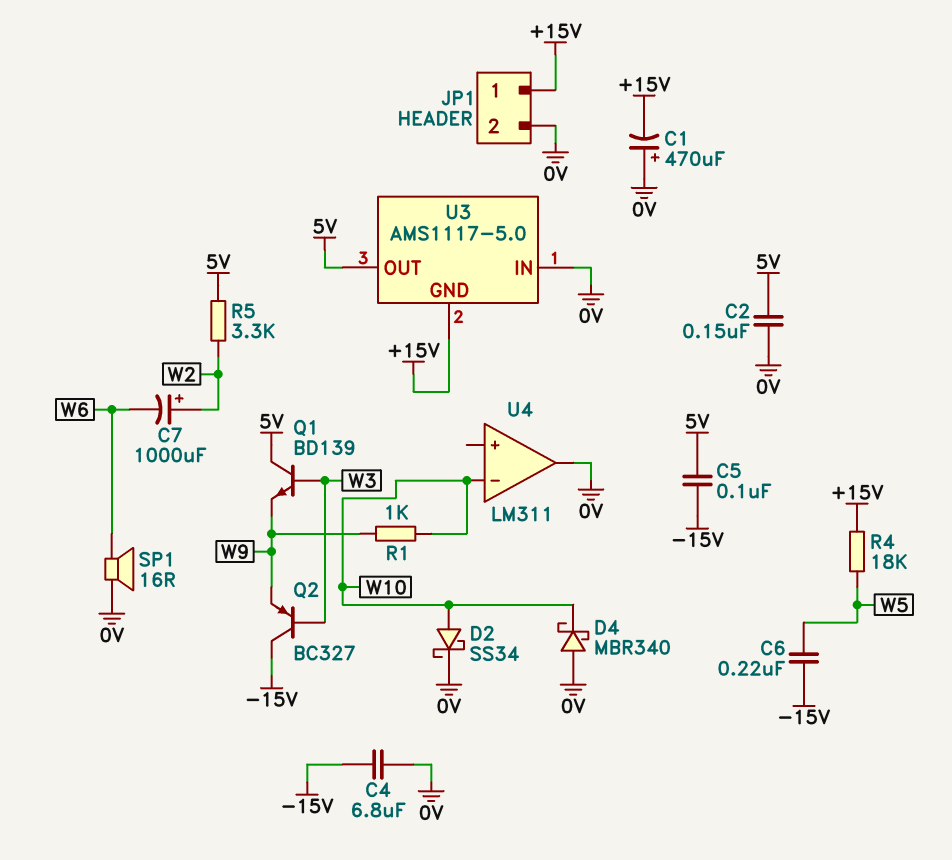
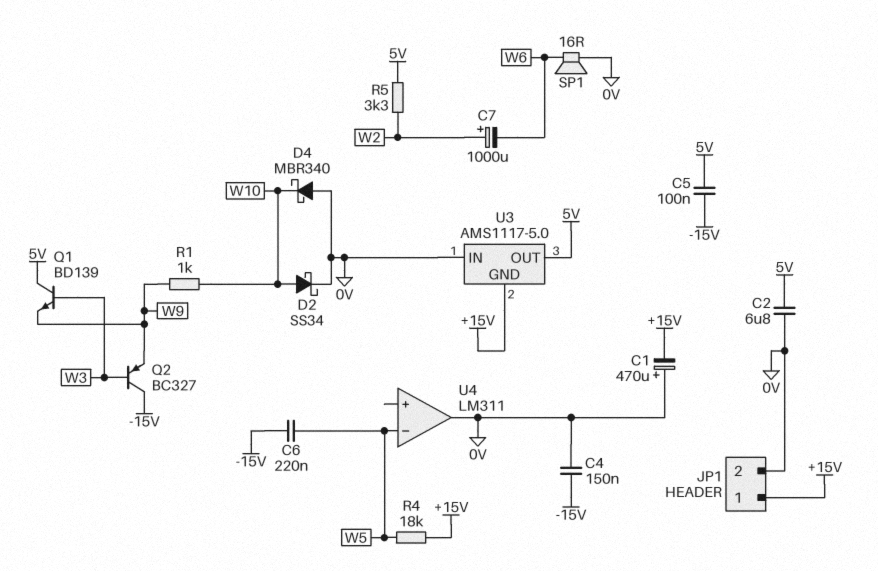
C2: 150nF (0V, 5V) -> 6.8uF (0V, 5V)
C4: 6.8uF (-15V, 0V) -> 150nF (-15V, 0V)
U4 pin in-: W10 -> W5

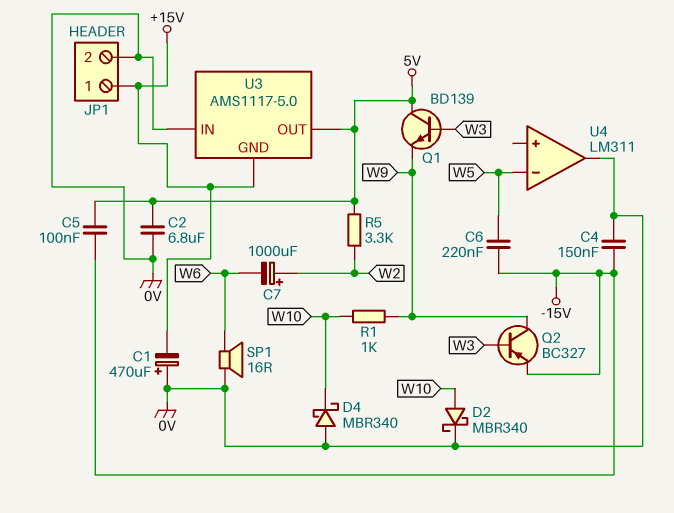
D2: schottky SS34 (A W10, K 0V) -> schottky MBR340 (A W10, K 0V)
Q2: PNP BC327 (B W3, C -15V, E W9) -> PNP BC327 (B W3, C W9, E -15V)
R4: 18k (+15V, W5) -> none

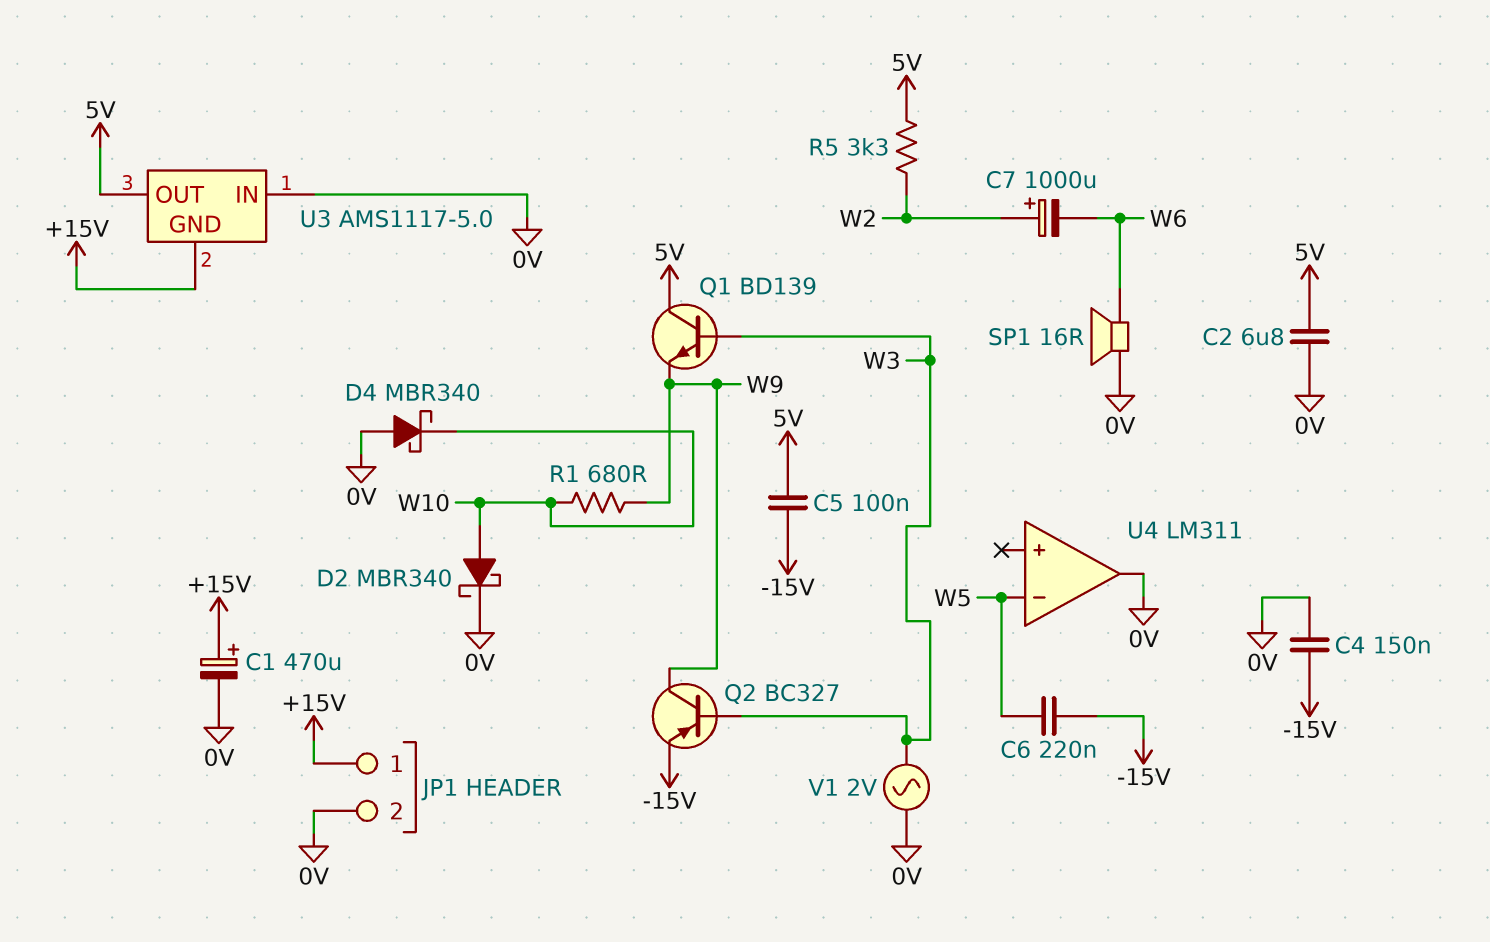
C1: 470uF (plus 0V, minus +15V) -> 470uF (plus +15V, minus 0V)
R1: 1k (W9, W10) -> 680 (W9, W10)
V1: none -> AC 2V (0V, W3)

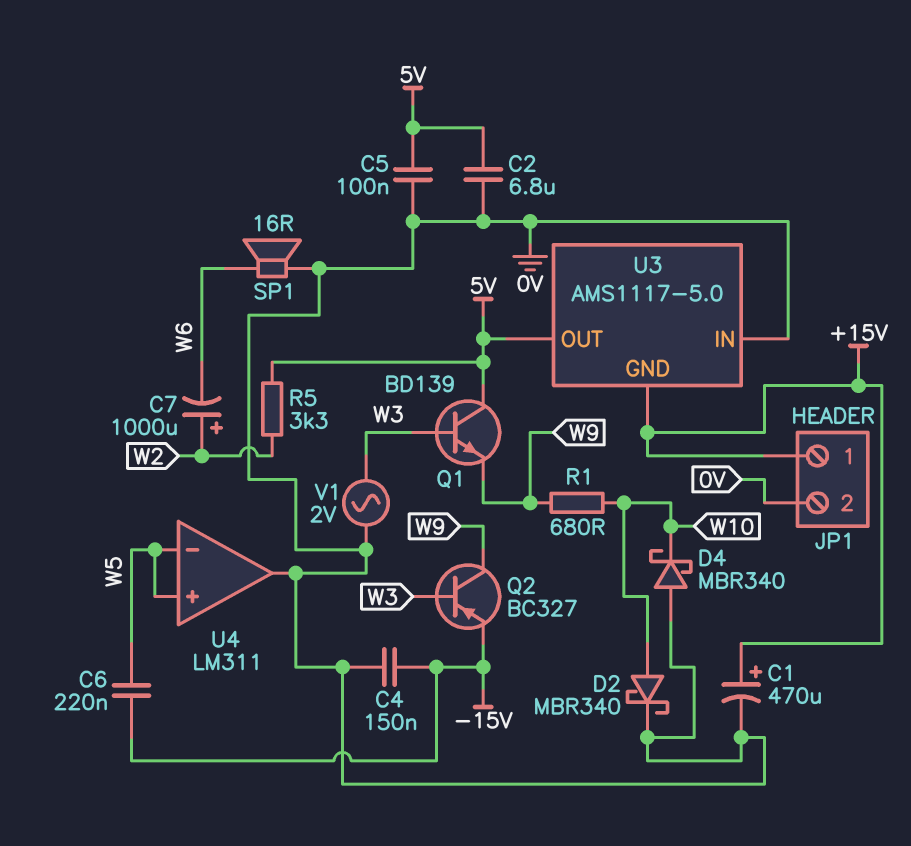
C5: 100nF (-15V, 5V) -> 100nF (0V, 5V)
U4 pin in+: none -> W5

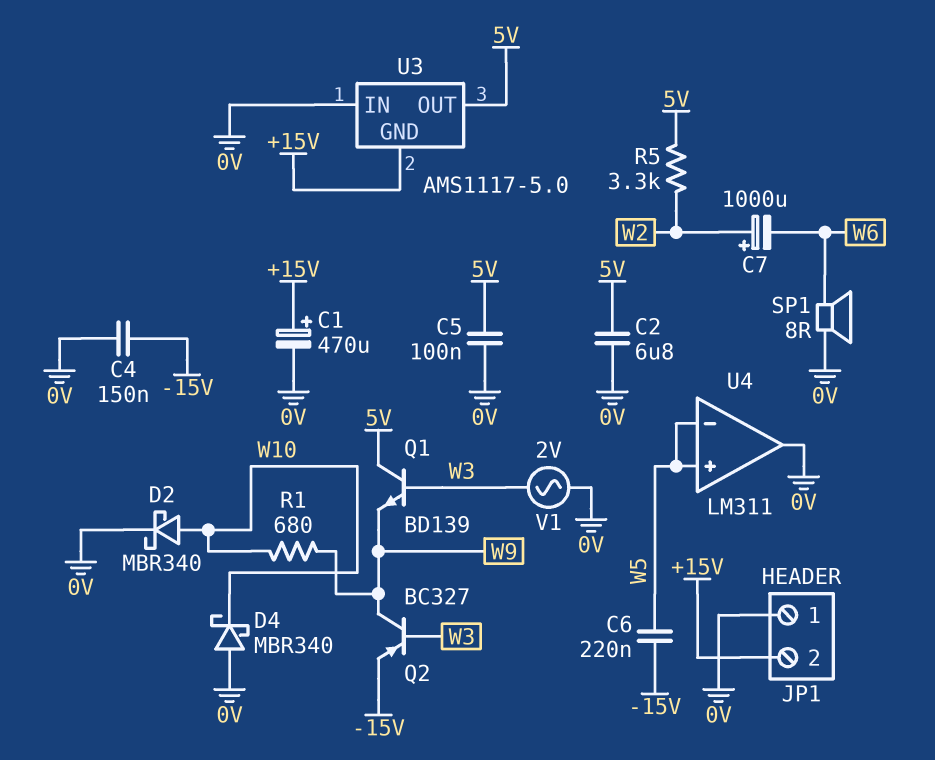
JP1 pin 1: +15V -> 0V
JP1 pin 2: 0V -> +15V
SP1: speaker 16R (0V, W6) -> speaker 8R (0V, W6)

